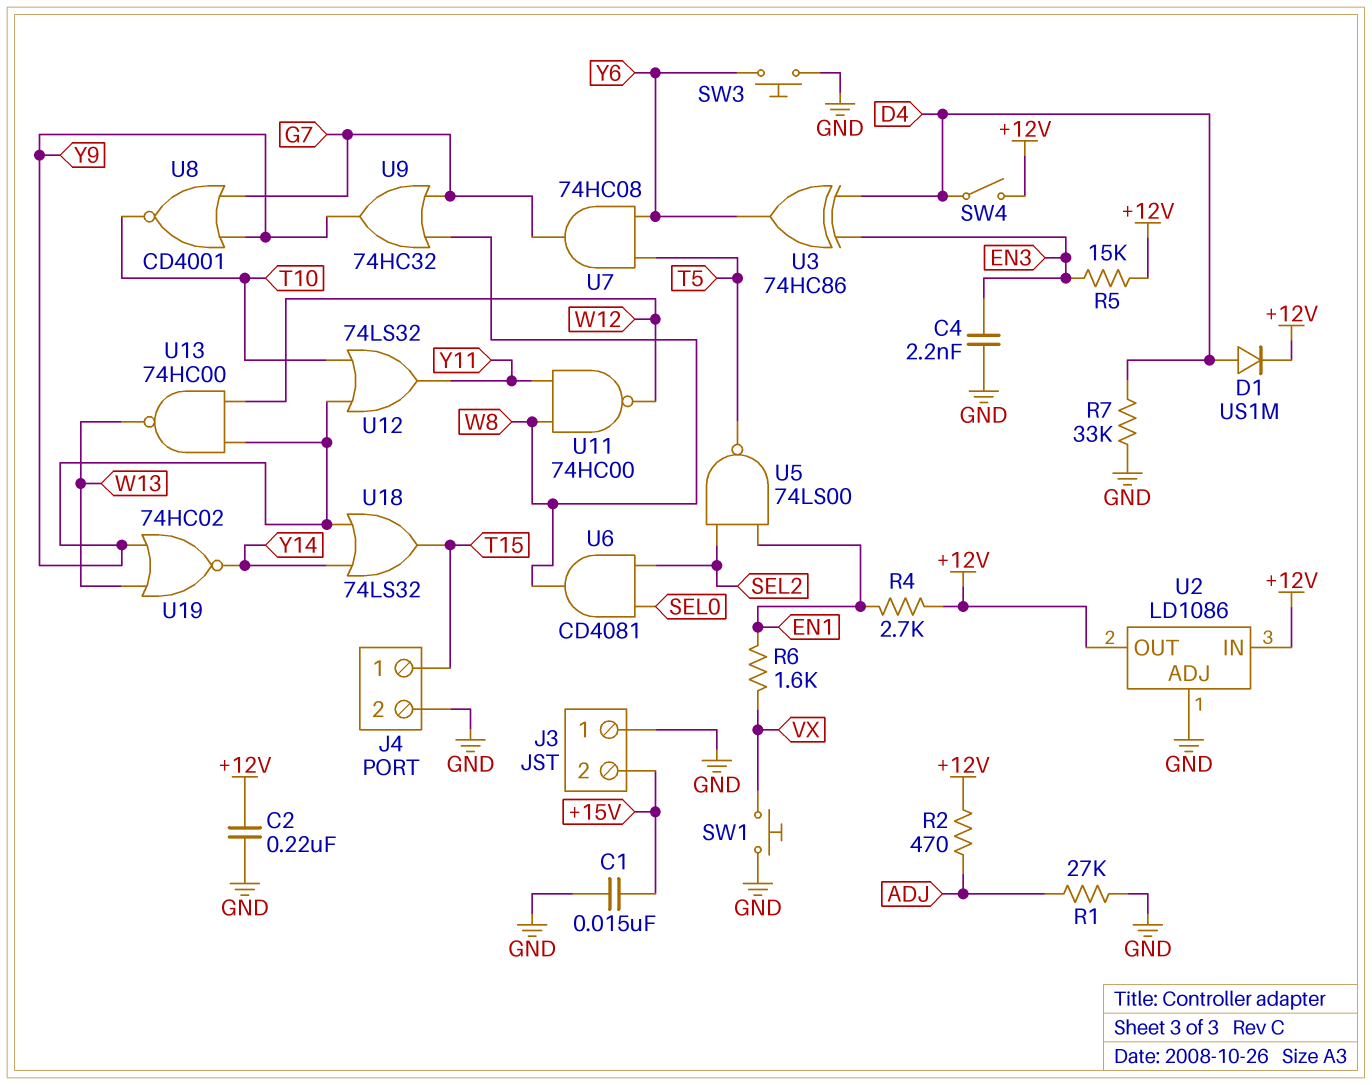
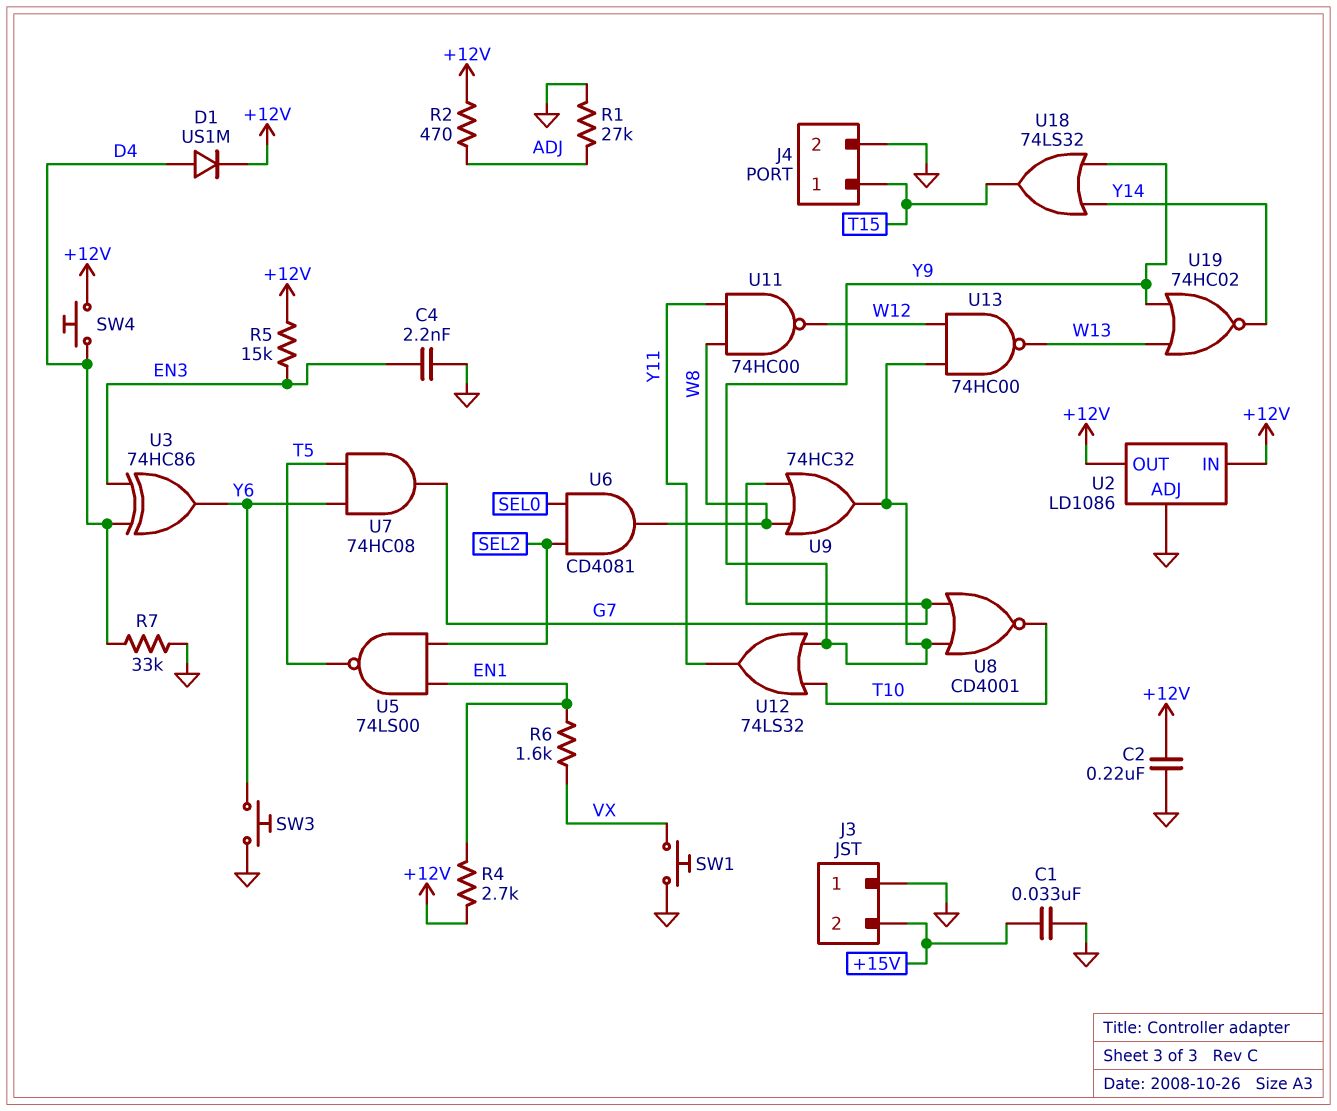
C1: 15nF (+15V, GND) -> 33nF (+15V, GND)
SW4: switch (+12V, D4) -> button (+12V, D4)

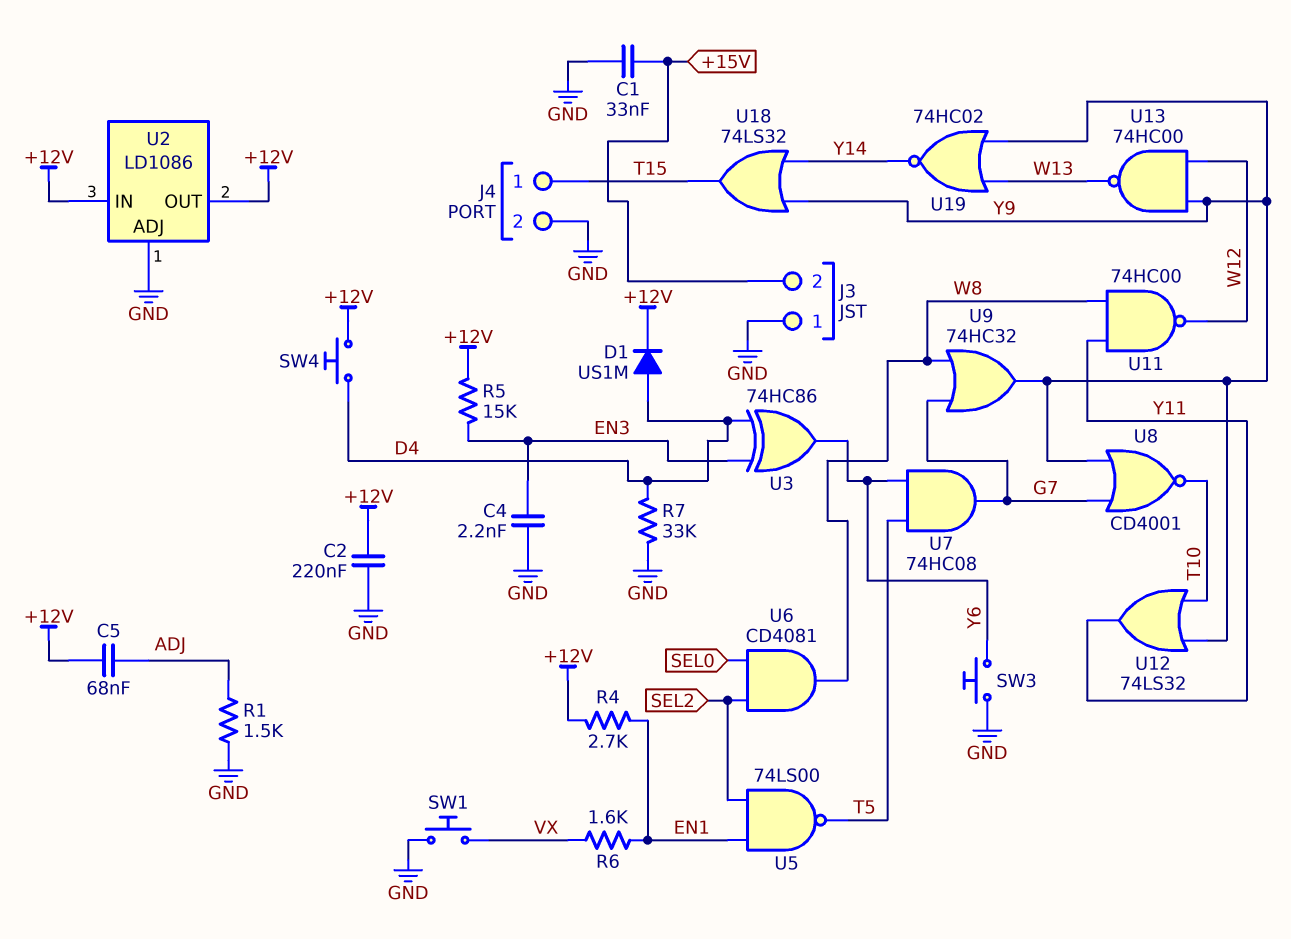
C5: none -> 68nF (+12V, ADJ)
R1: 27k (ADJ, GND) -> 1.5k (ADJ, GND)
R2: 470 (+12V, ADJ) -> none

